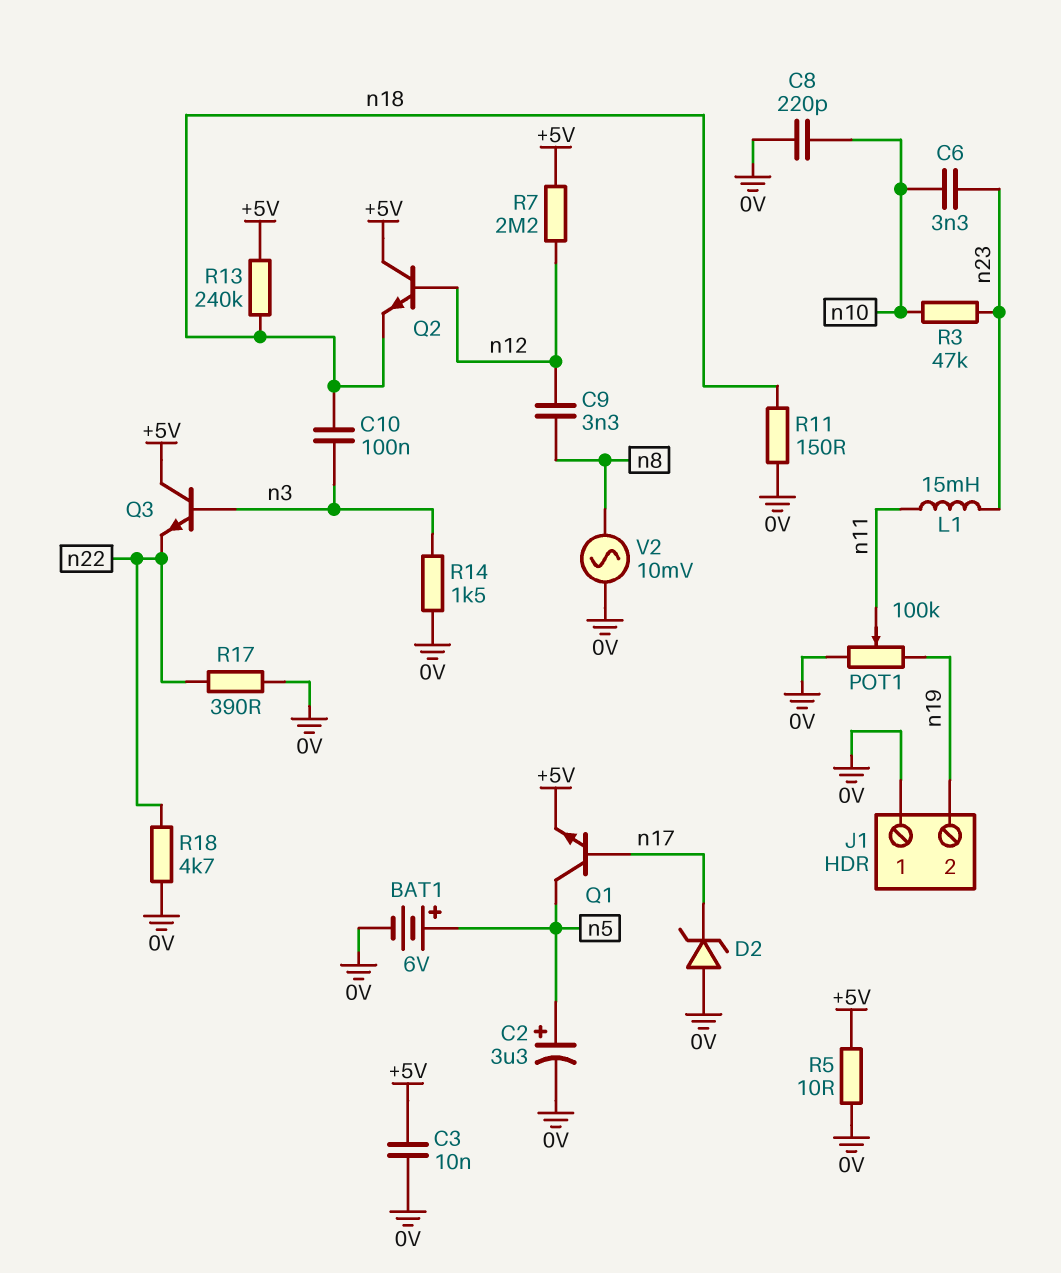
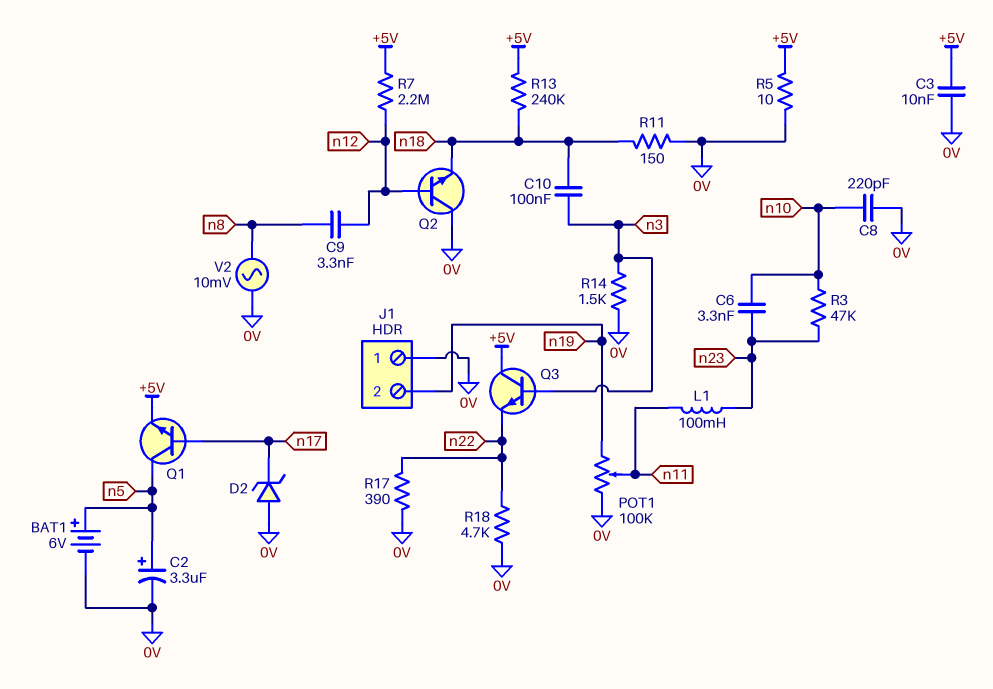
L1: 15mH (n11, n23) -> 100mH (n11, n23)
Q2: NPN (B n12, C +5V, E n18) -> NPN (B n12, C 0V, E n18)

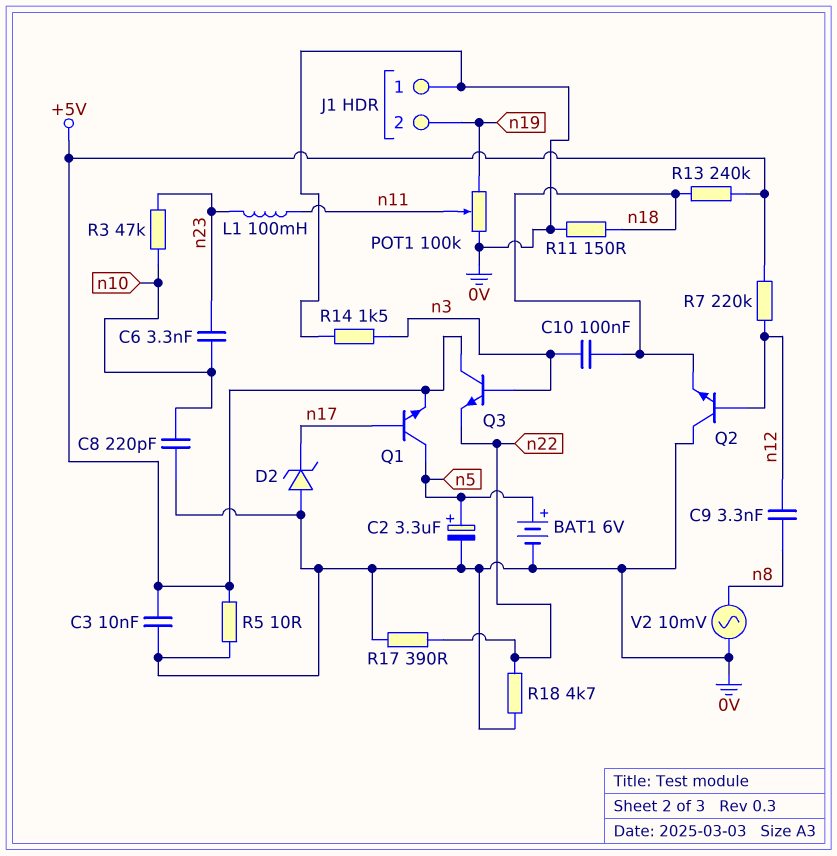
R7: 2.2M (+5V, n12) -> 220k (+5V, n12)

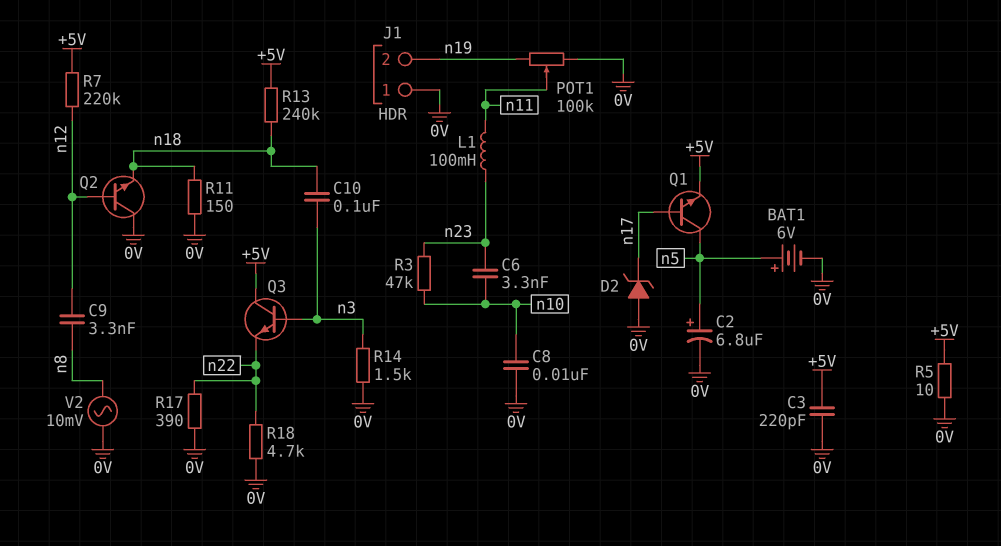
C2: 3.3uF (plus n5, minus 0V) -> 6.8uF (plus n5, minus 0V)
C3: 10nF (+5V, 0V) -> 220pF (+5V, 0V)
C8: 220pF (0V, n10) -> 10nF (0V, n10)

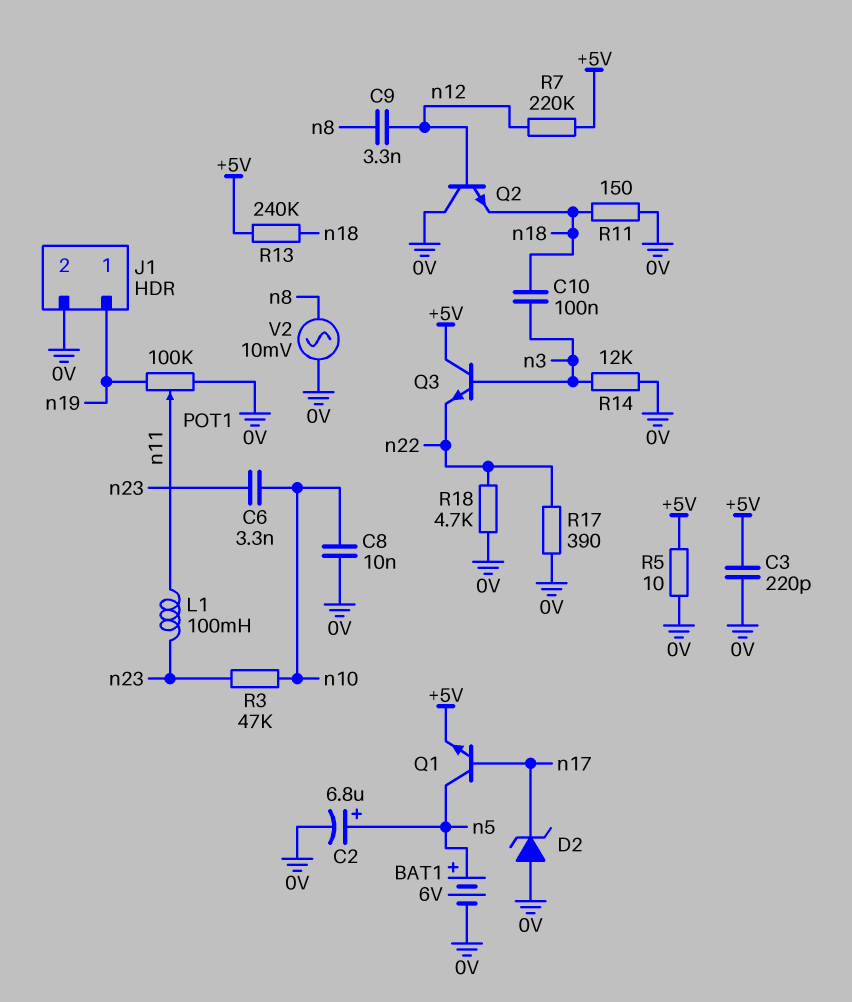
J1 pin 1: 0V -> n19
J1 pin 2: n19 -> 0V
R14: 1.5k (0V, n3) -> 12k (0V, n3)

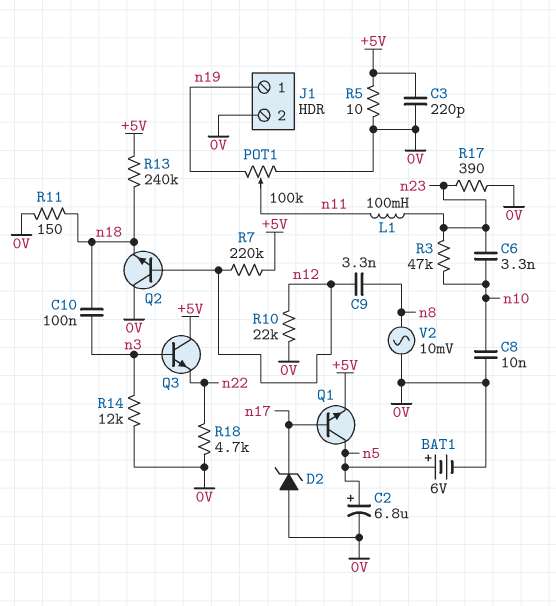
R10: none -> 22k (0V, n12)
R17: 390 (0V, n22) -> 390 (0V, n23)

